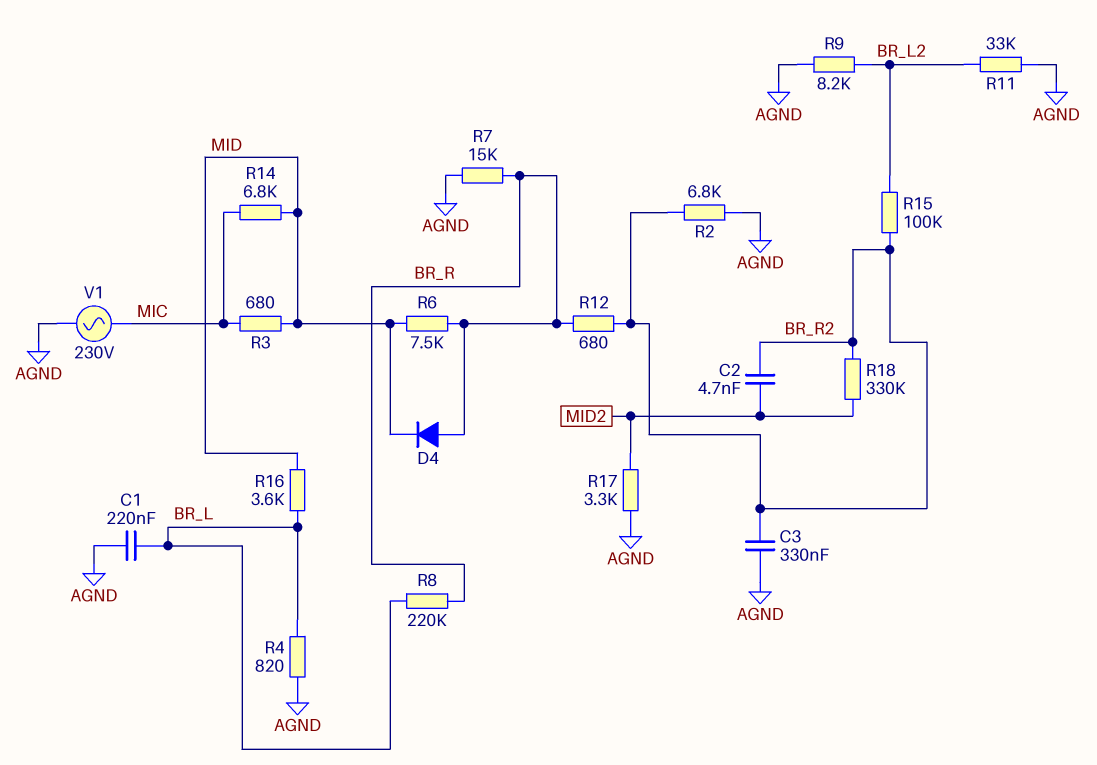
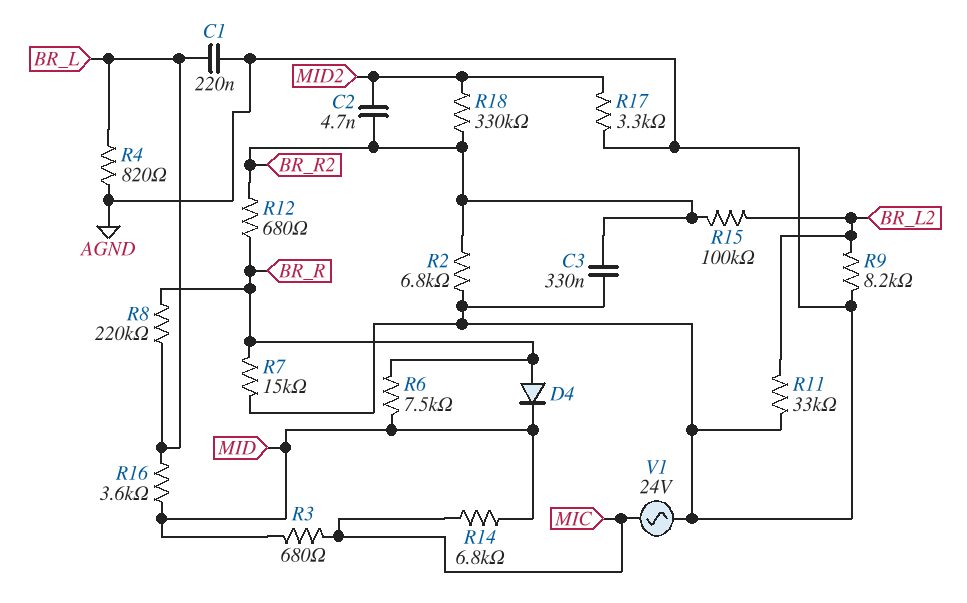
V1: AC 230V (AGND, MIC) -> AC 24V (AGND, MIC)

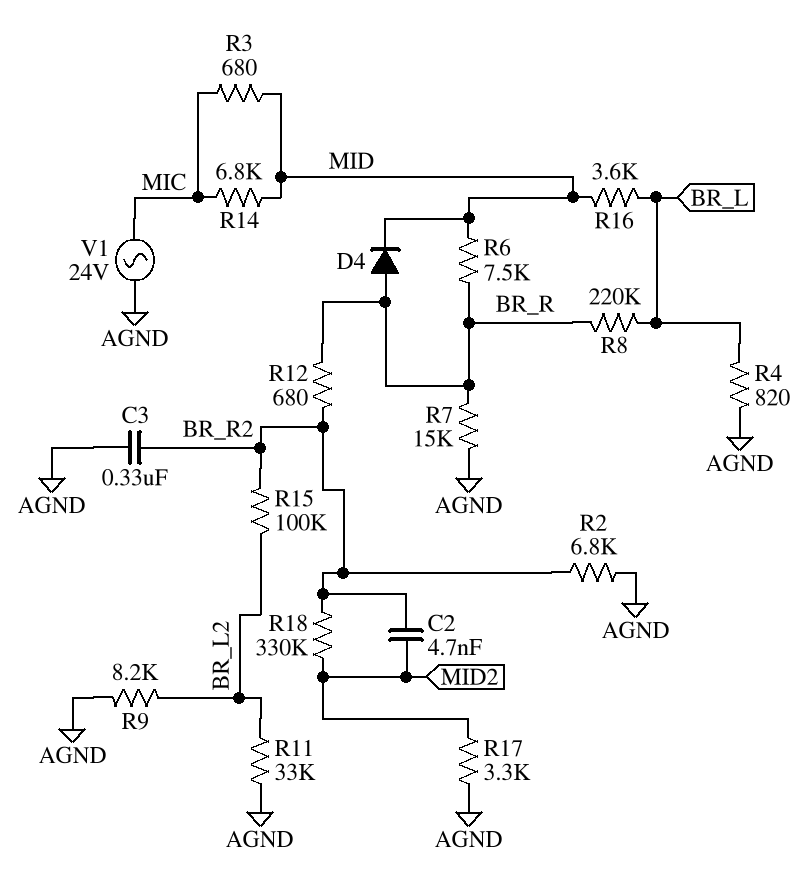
C1: 220nF (AGND, BR_L) -> none

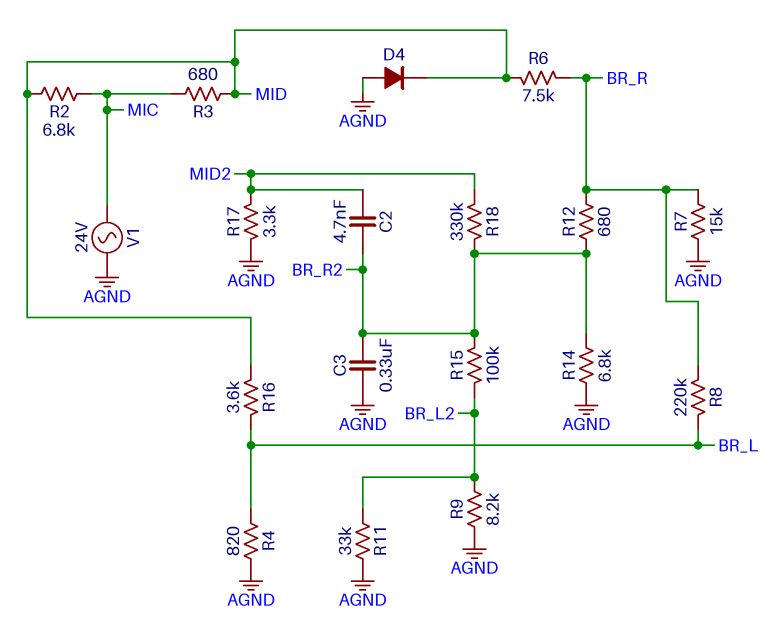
D4: diode (A BR_R, K MID) -> diode (A AGND, K MID)
R2: 6.8k (AGND, BR_R2) -> 6.8k (MIC, MID)
R14: 6.8k (MIC, MID) -> 6.8k (AGND, BR_R2)

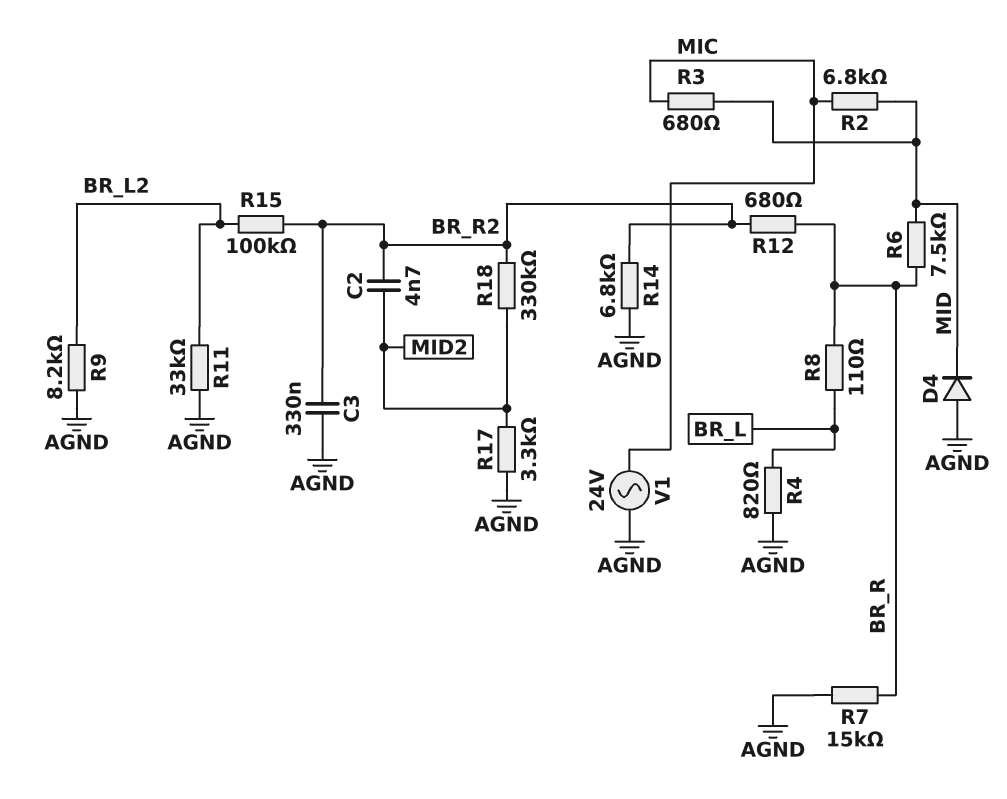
R8: 220k (BR_L, BR_R) -> 110 (BR_L, BR_R)
R16: 3.6k (BR_L, MID) -> none

